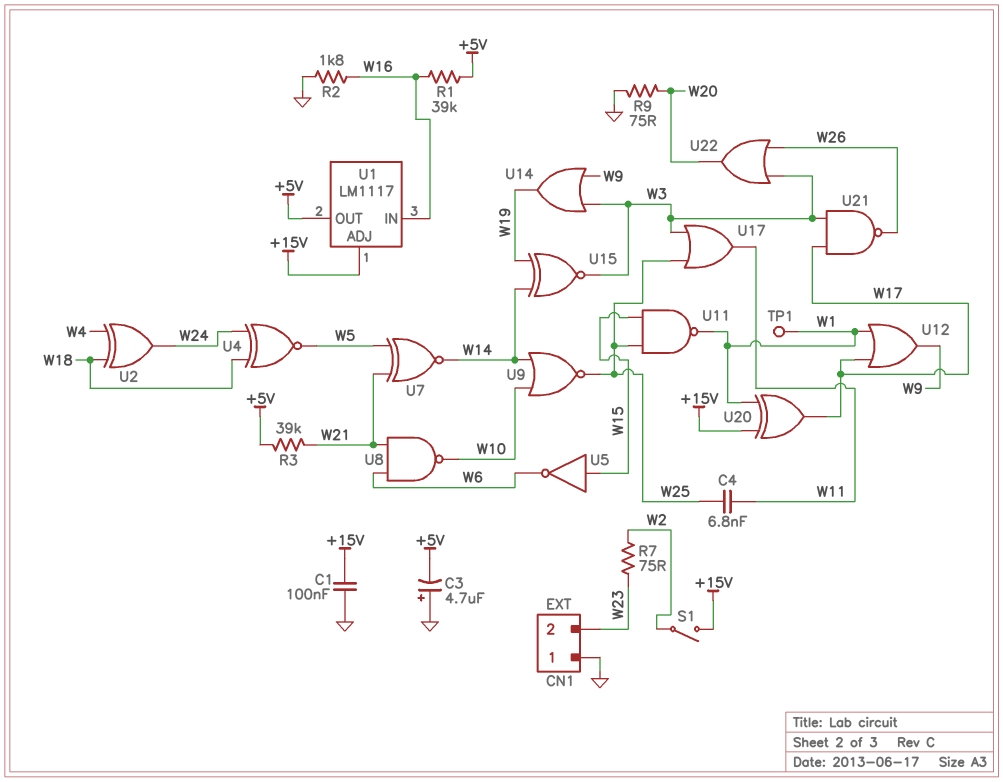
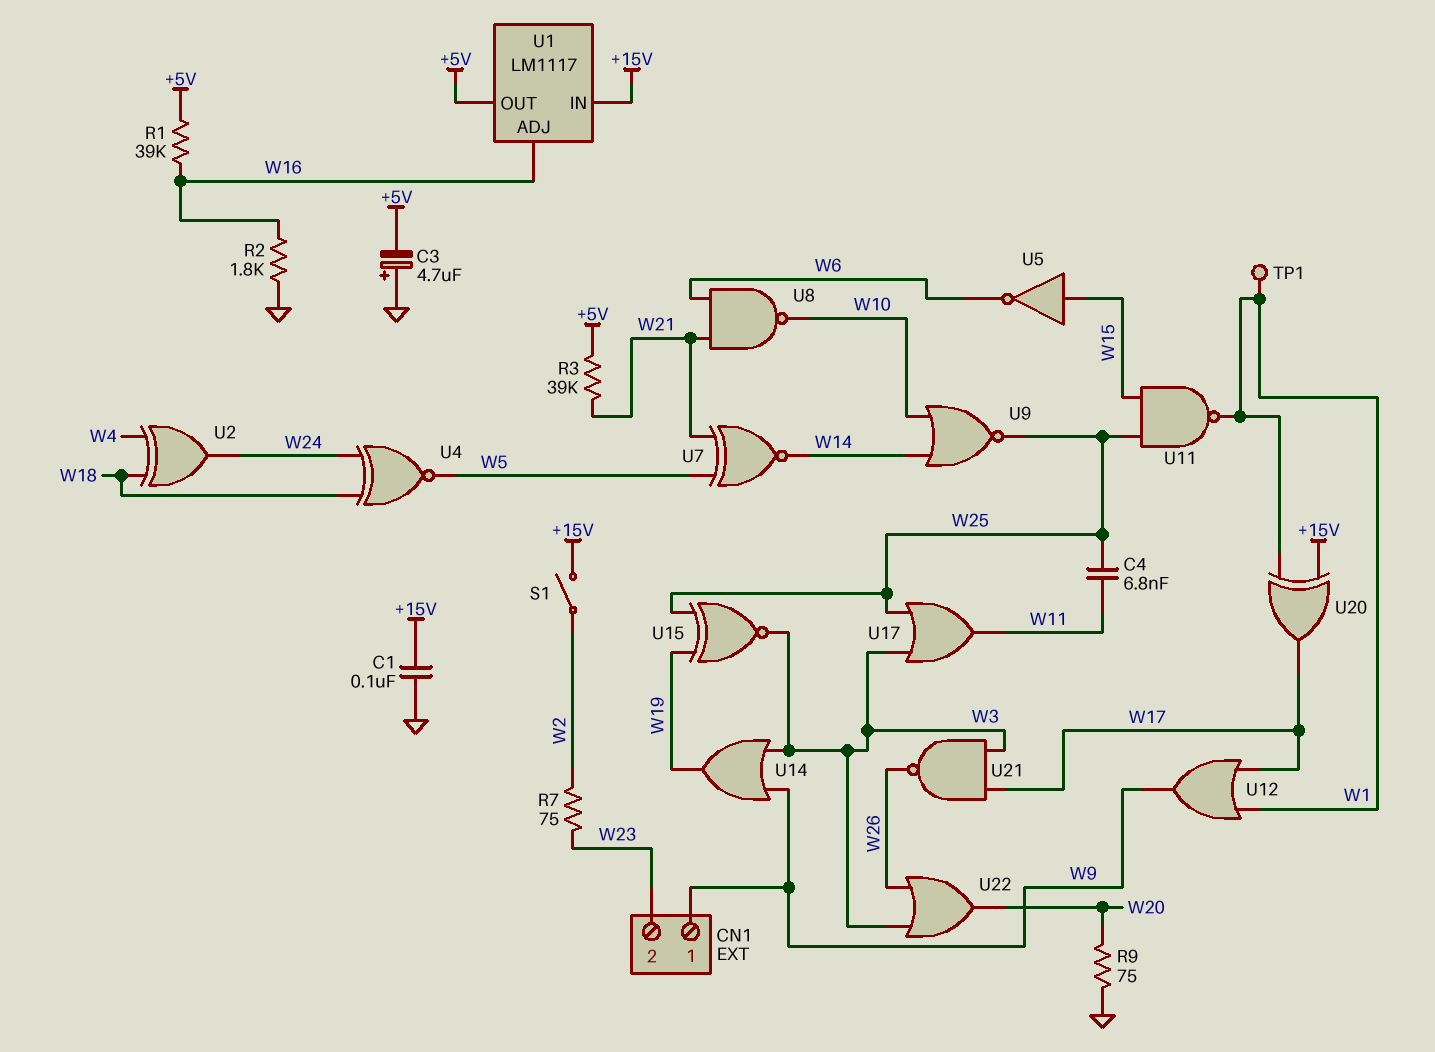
CN1 pin 1: GND -> W9
U1 pin ADJ: +15V -> W16
U1 pin IN: W16 -> +15V
U15: XNOR (in W14, in W19, out W3) -> XNOR (in W19, in W25, out W3)

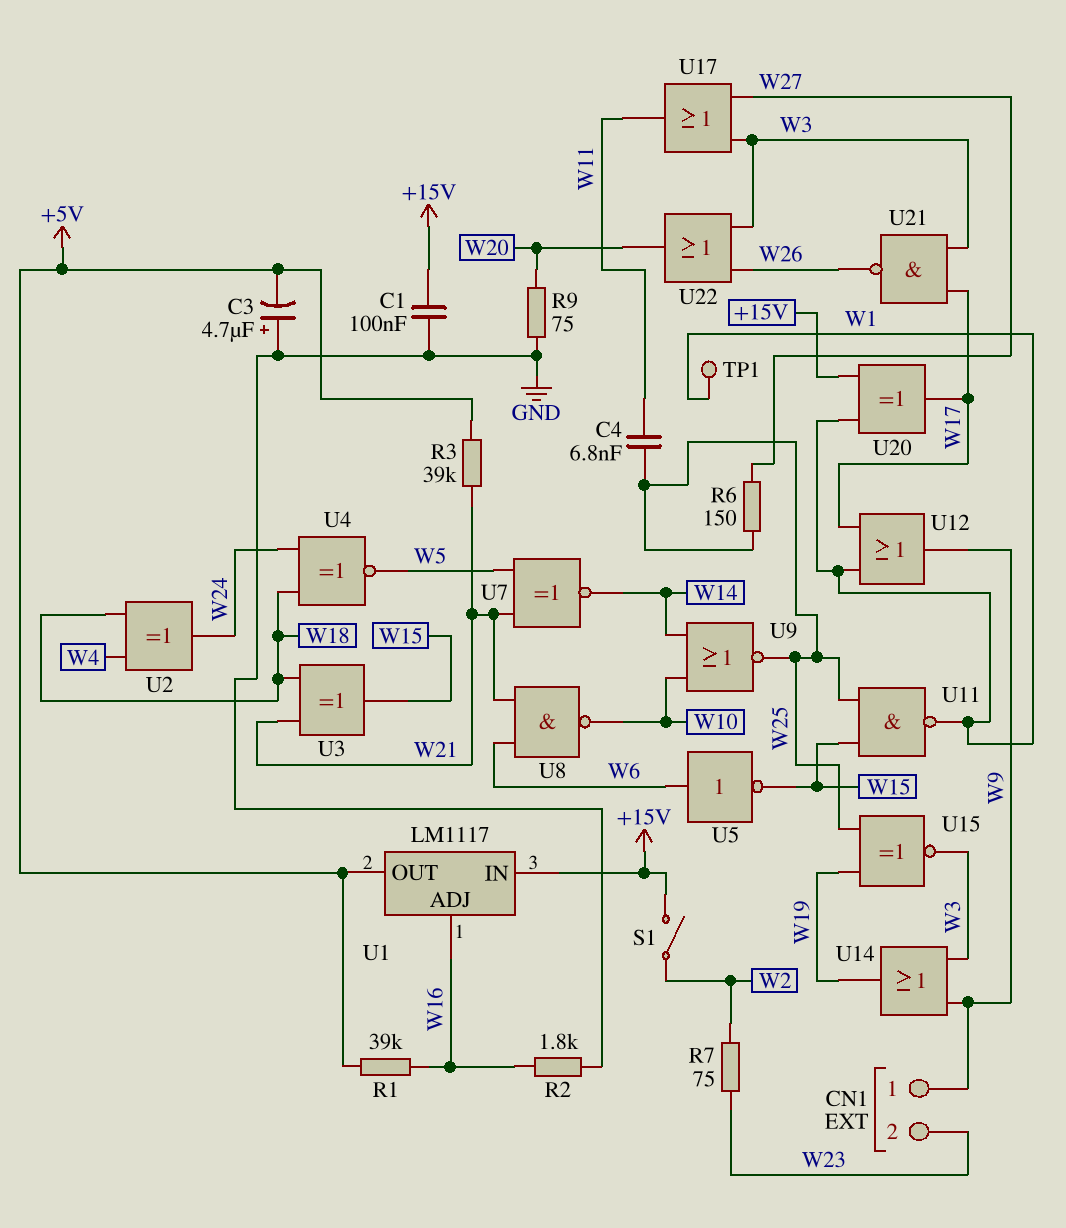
R6: none -> 150 (W25, W27)
U3: none -> XOR (in W18, in W21, out W15)
U5: NOT (in W15, out W6) -> NOT (in W6, out W15)
U17: OR (in W3, in W25, out W11) -> OR (in W3, in W27, out W11)

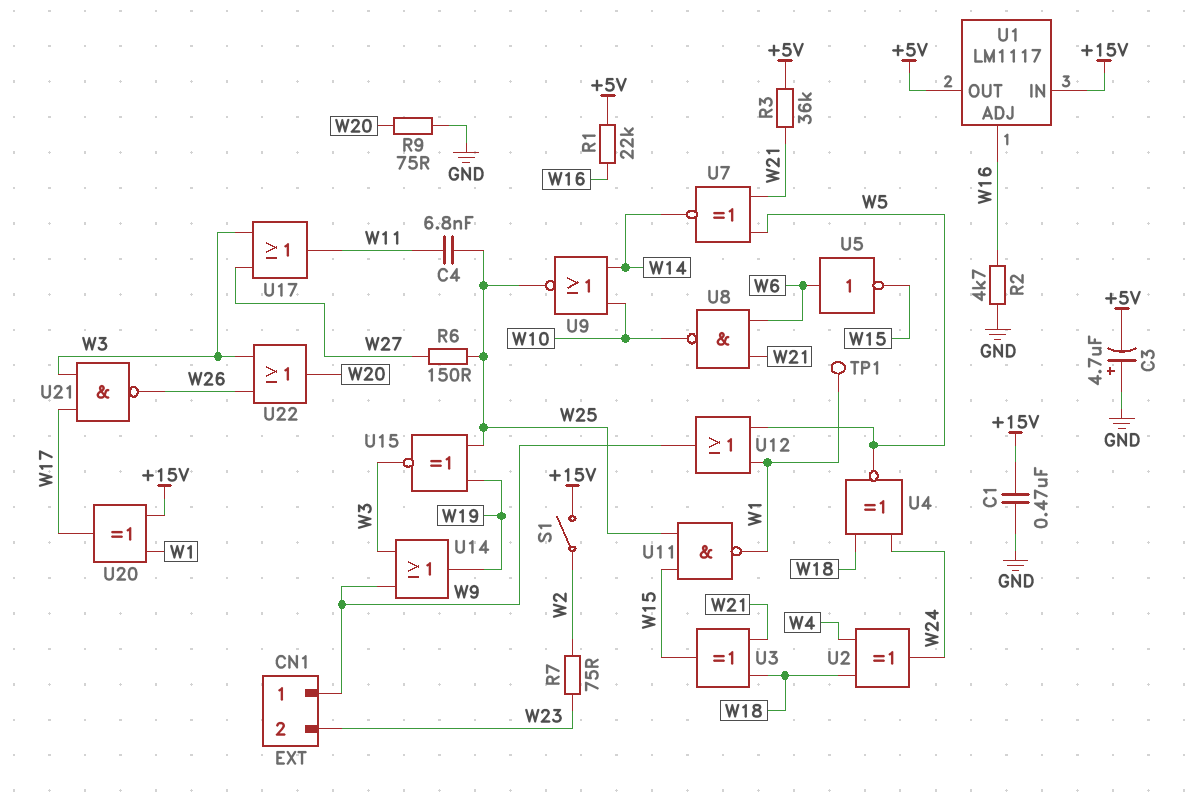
C1: 100nF (+15V, GND) -> 470nF (+15V, GND)
R1: 39k (+5V, W16) -> 22k (+5V, W16)
R2: 1.8k (GND, W16) -> 4.7k (GND, W16)
R3: 39k (+5V, W21) -> 36k (+5V, W21)
U12: OR (in W1, in W17, out W9) -> OR (in W1, in W5, out W9)

